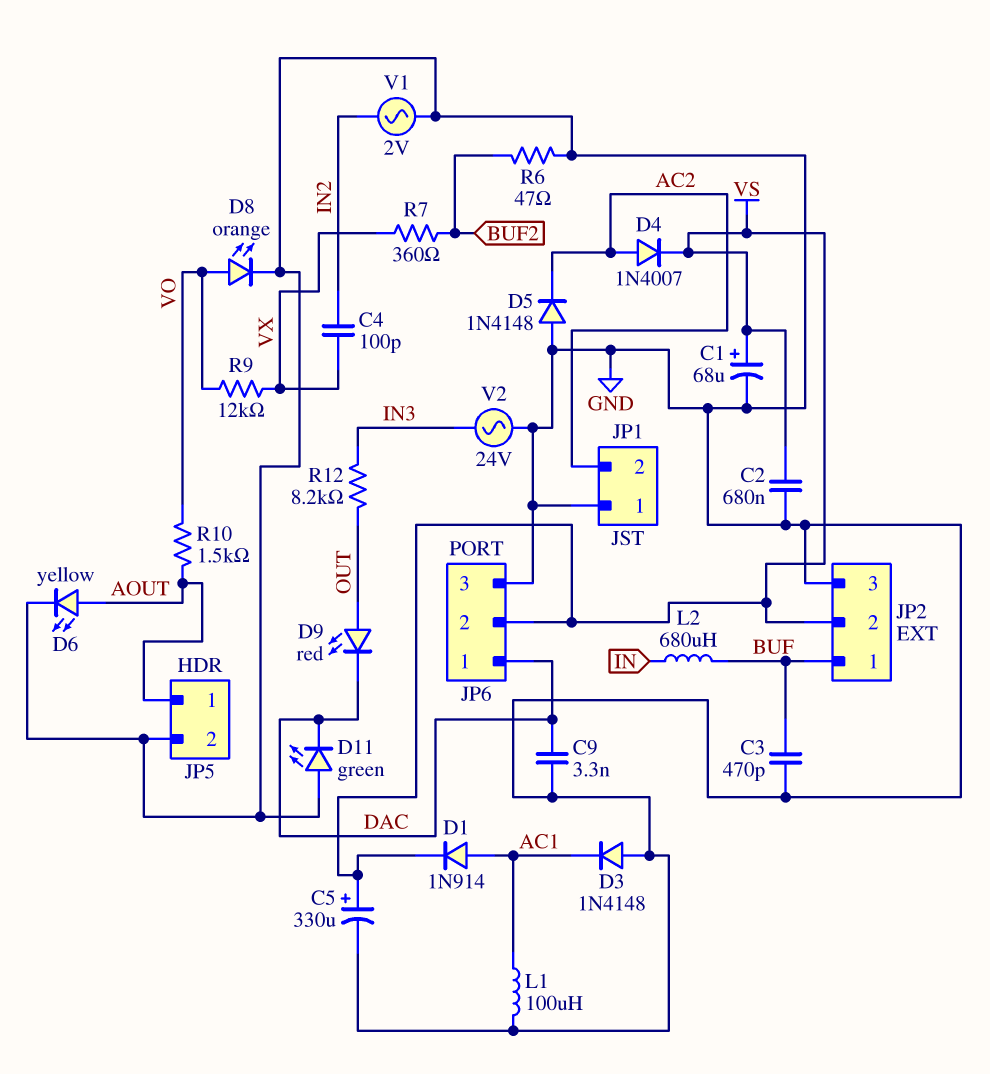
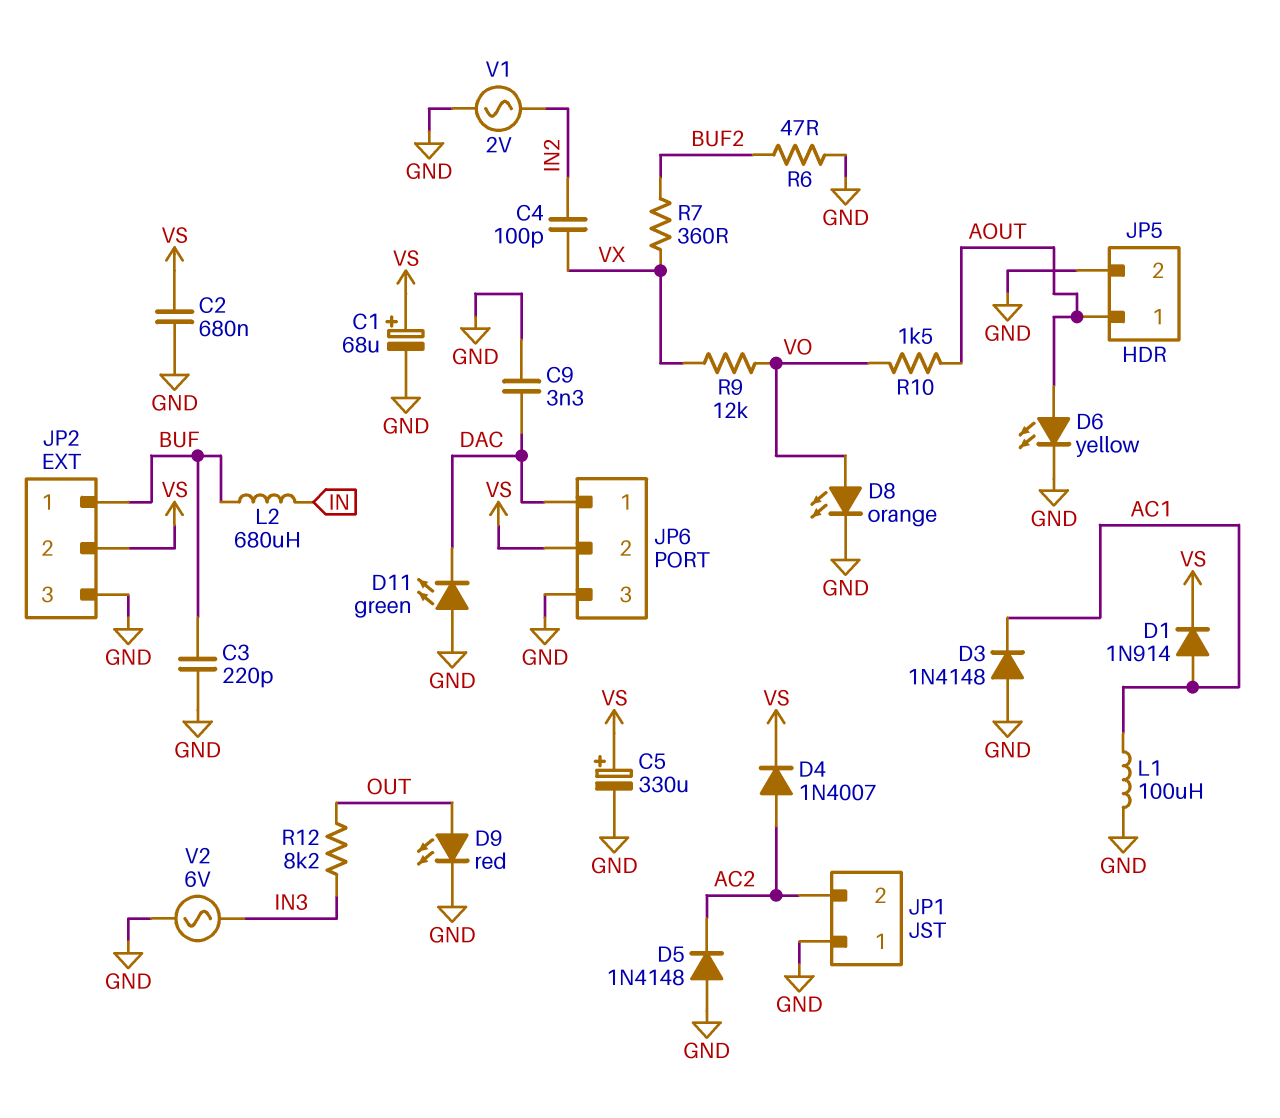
C3: 470pF (BUF, GND) -> 220pF (BUF, GND)
D9: LED red (A OUT, K DAC) -> LED red (A OUT, K GND)
V2: AC 24V (GND, IN3) -> AC 6V (GND, IN3)

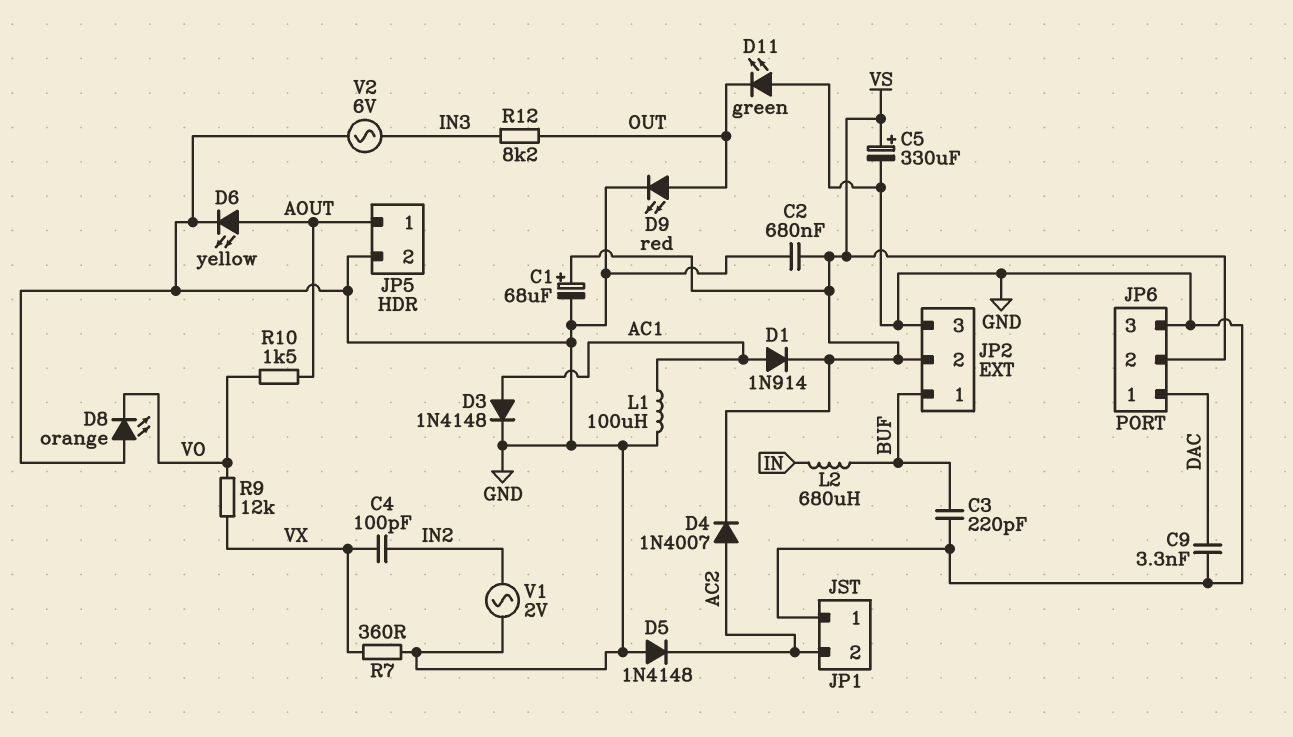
D3: diode 1N4148 (A GND, K AC1) -> diode 1N4148 (A AC1, K GND)
D8: LED orange (A VO, K GND) -> LED orange (A GND, K VO)
D11: LED green (A GND, K DAC) -> LED green (A GND, K OUT)
R6: 47 (BUF2, GND) -> none
R7: 360 (BUF2, VX) -> 360 (GND, VX)

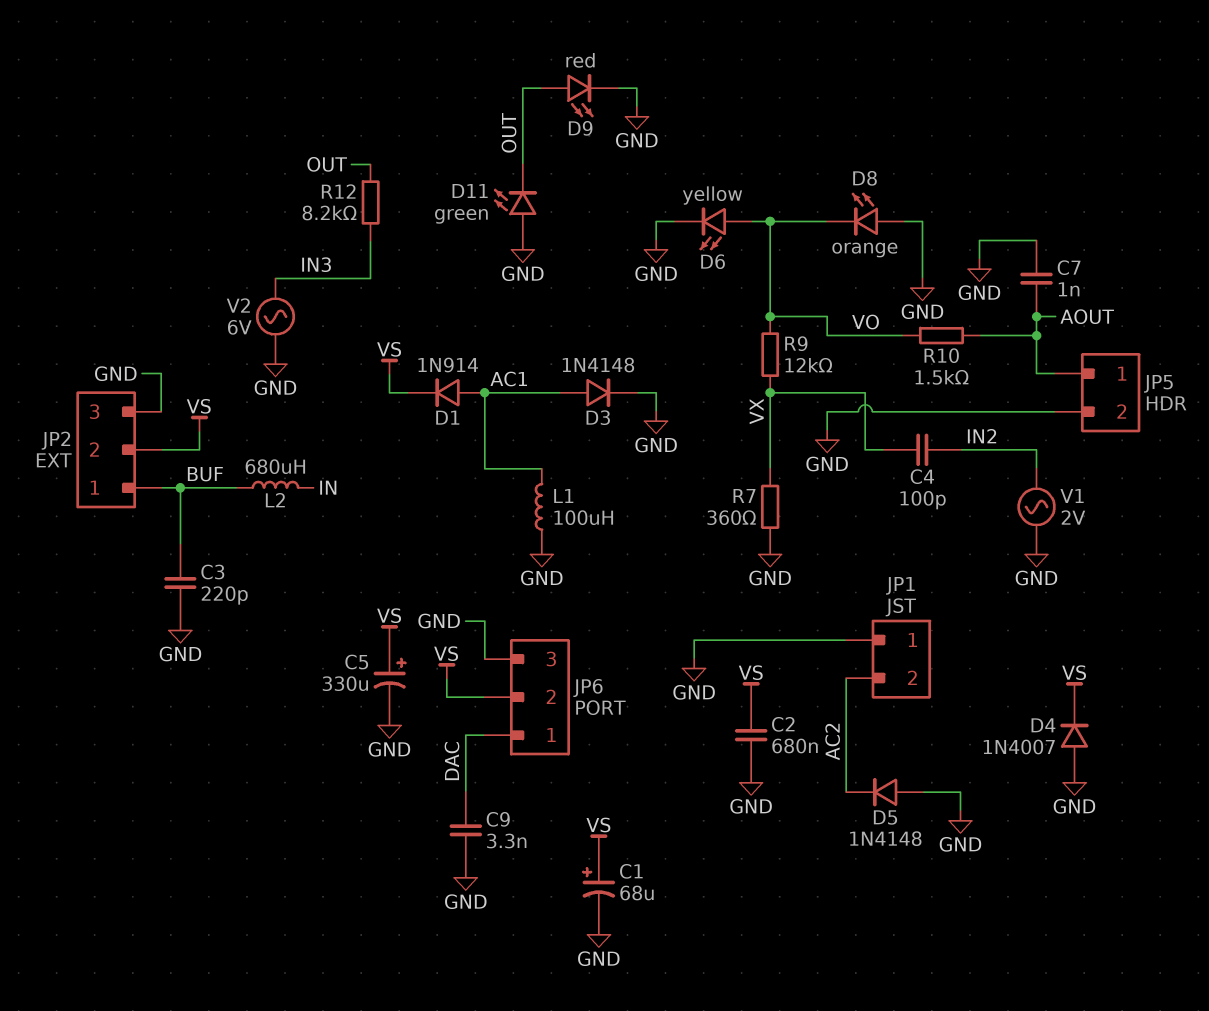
C7: none -> 1nF (AOUT, GND)
D4: diode 1N4007 (A AC2, K VS) -> diode 1N4007 (A GND, K VS)
D6: LED yellow (A AOUT, K GND) -> LED yellow (A VO, K GND)

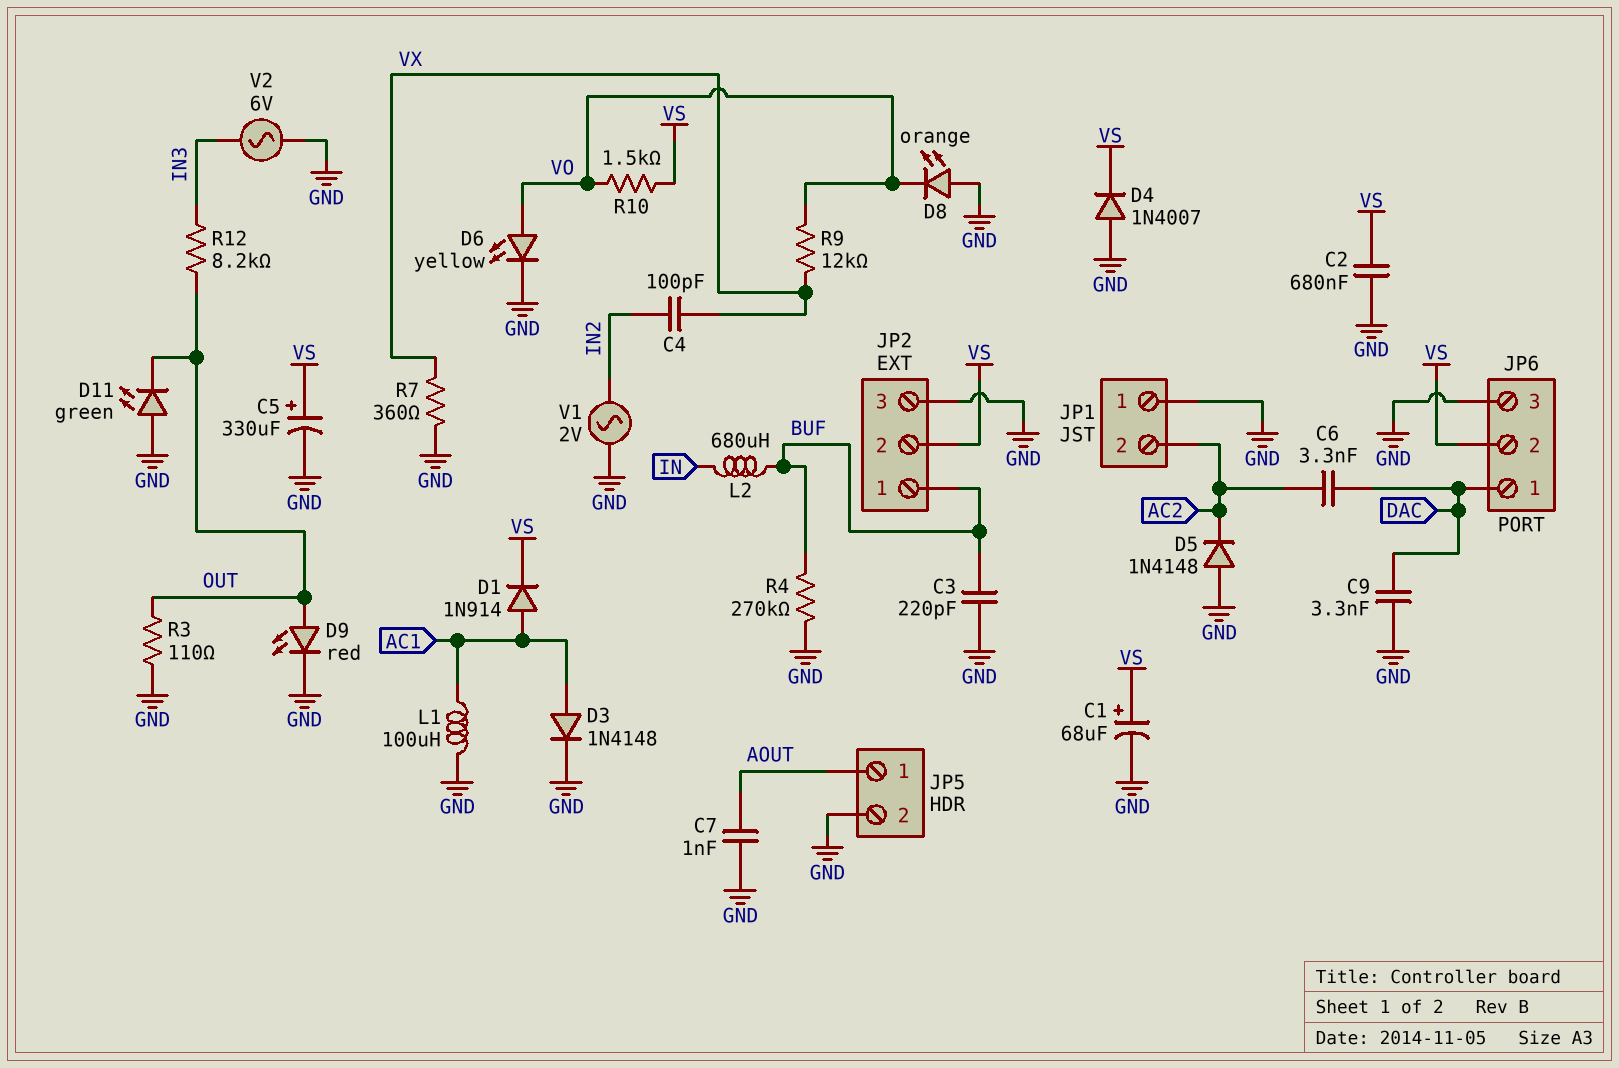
C6: none -> 3.3nF (AC2, DAC)
R3: none -> 110 (GND, OUT)
R4: none -> 270k (BUF, GND)
R10: 1.5k (AOUT, VO) -> 1.5k (VO, VS)

